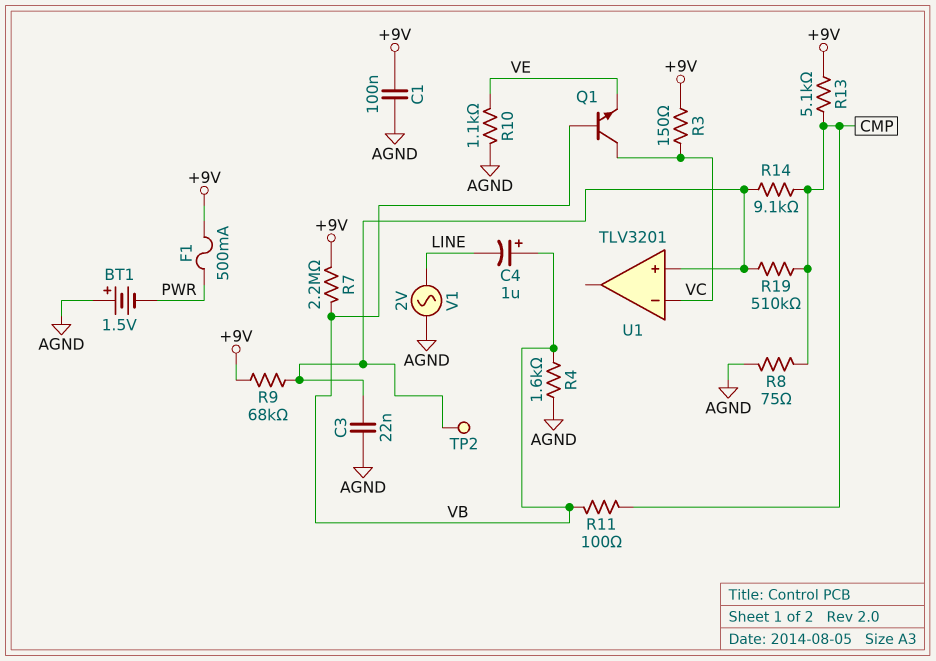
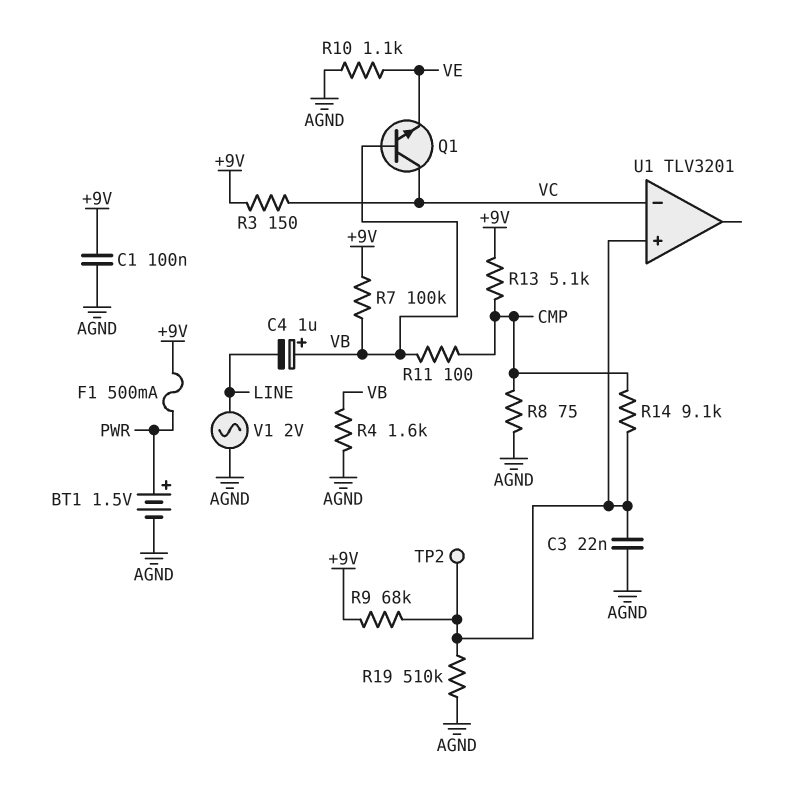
BT1: 1.5V (plus AGND, minus PWR) -> 1.5V (plus PWR, minus AGND)
R7: 2.2M (+9V, VB) -> 100k (+9V, VB)
R19: 510k (CMP, U1/in+) -> 510k (AGND, U1/in+)

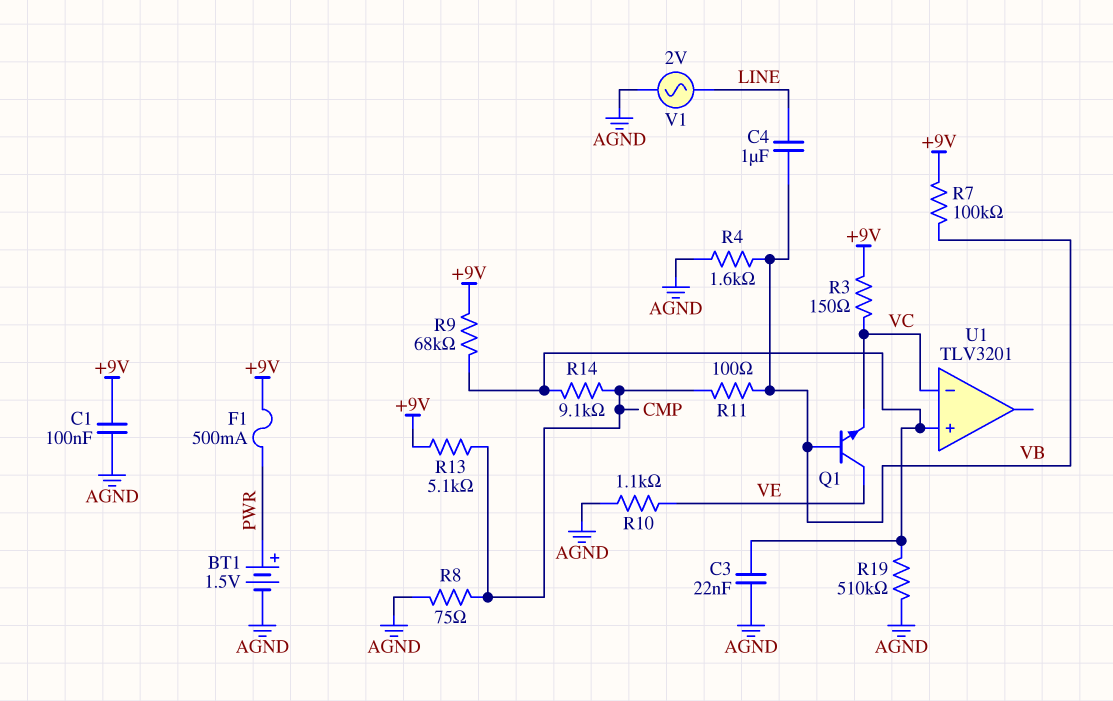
C4: 1uF (plus VB, minus LINE) -> 1uF (LINE, VB)
Q1: NPN (B VB, C VC, E VE) -> NPN (B VB, C VE, E VC)
TP2: test point (U1/in+) -> none

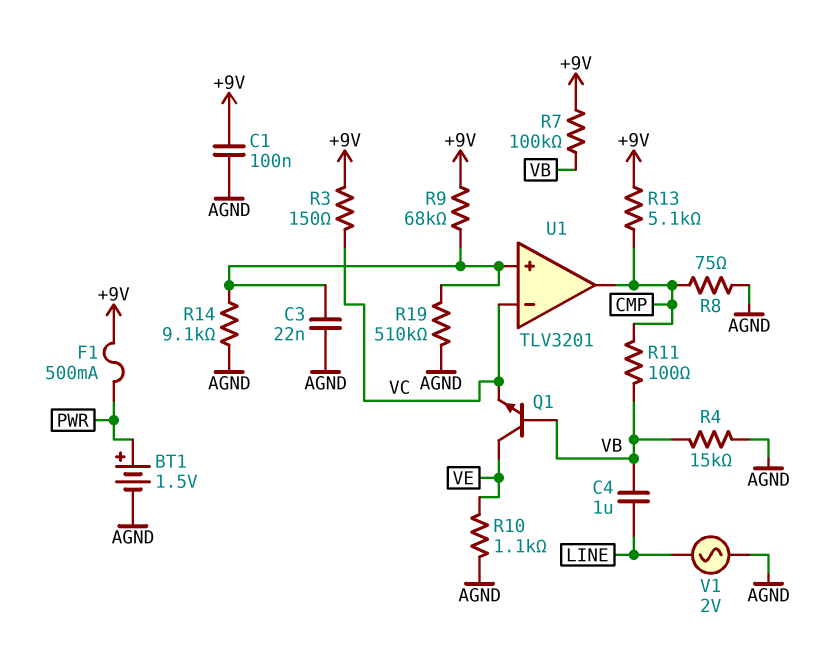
R4: 1.6k (AGND, VB) -> 15k (AGND, VB)
R14: 9.1k (CMP, U1/in+) -> 9.1k (AGND, U1/in+)
U1 pin out: none -> CMP

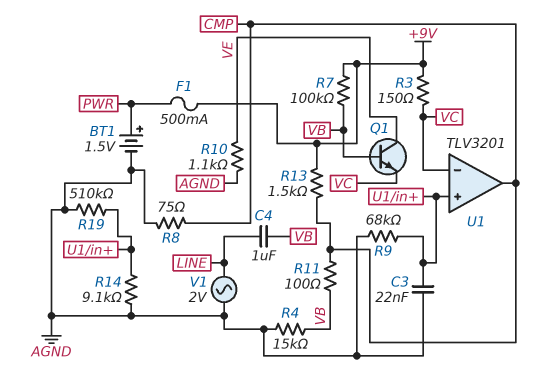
C1: 100nF (+9V, AGND) -> none
R9: 68k (+9V, U1/in+) -> 68k (AGND, U1/in+)
R13: 5.1k (+9V, CMP) -> 1.5k (+9V, CMP)

